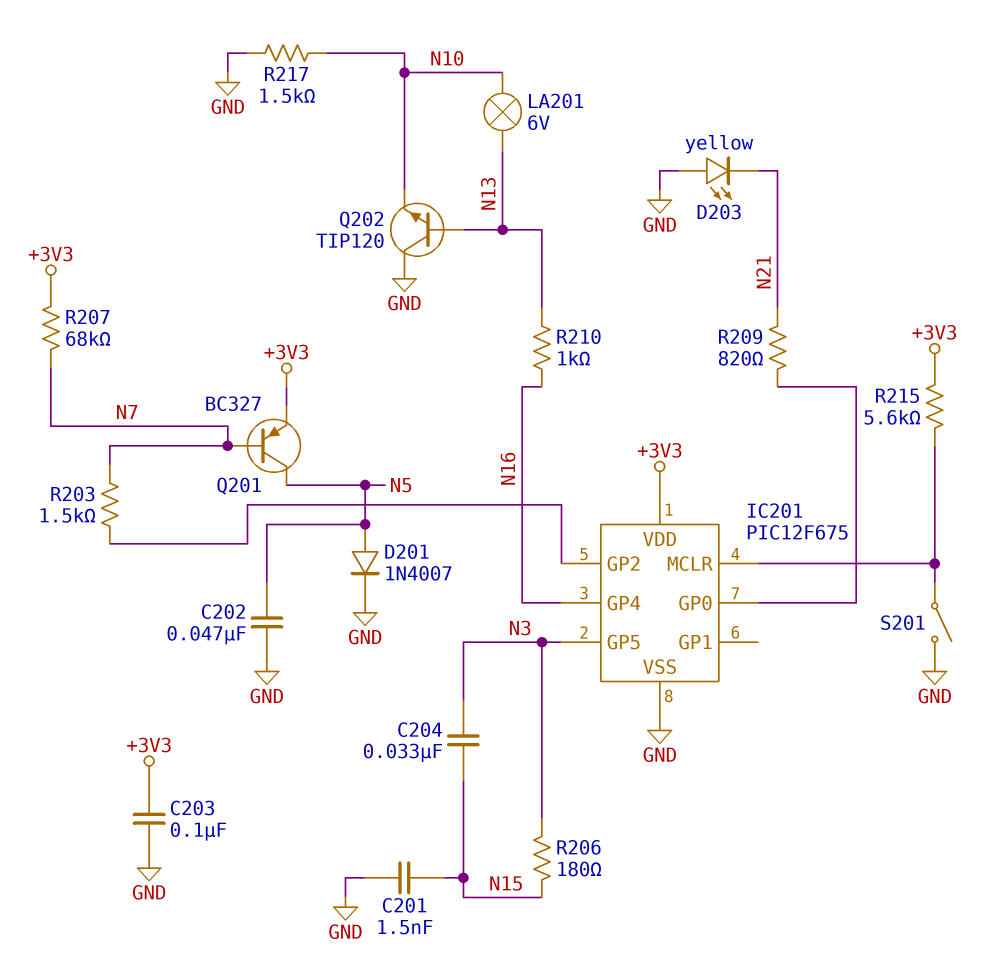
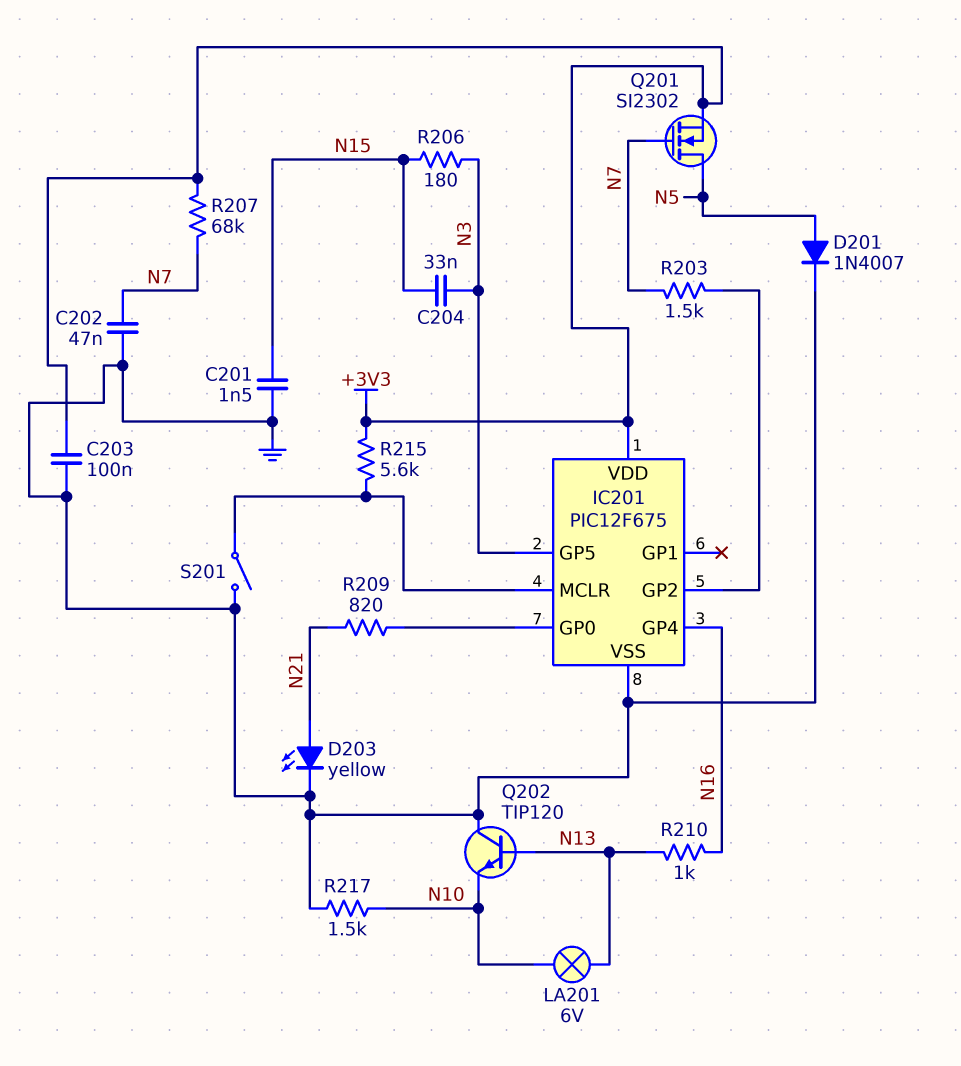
C202: 47nF (GND, N5) -> 47nF (GND, N7)
D203: LED yellow (A GND, K N21) -> LED yellow (A N21, K GND)
Q201: PNP BC327 (B N7, C N5, E +3V3) -> NMOS SI2302 (G N7, D N5, S +3V3)

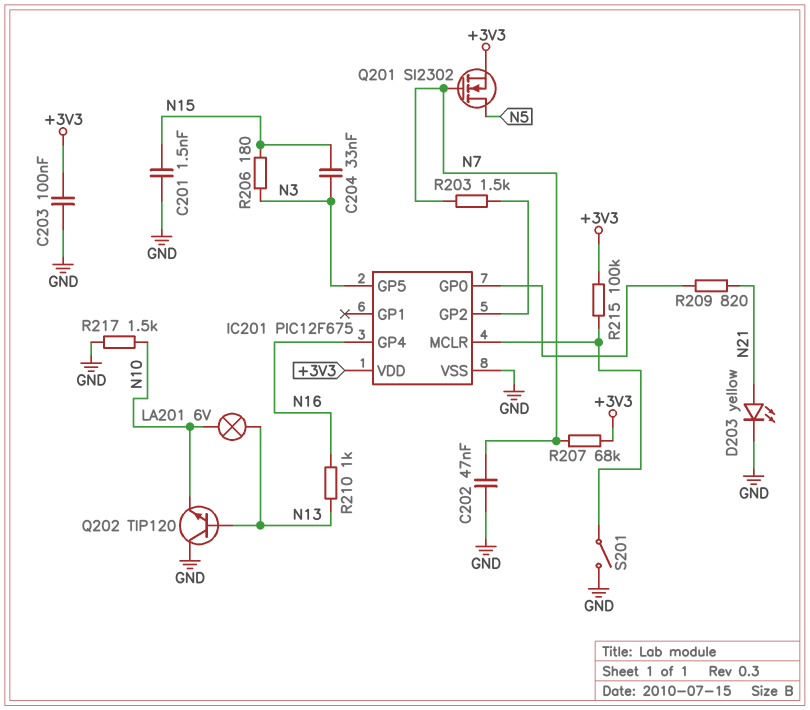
D201: diode 1N4007 (A N5, K GND) -> none
R215: 5.6k (+3V3, IC201/MCLR) -> 100k (+3V3, IC201/MCLR)

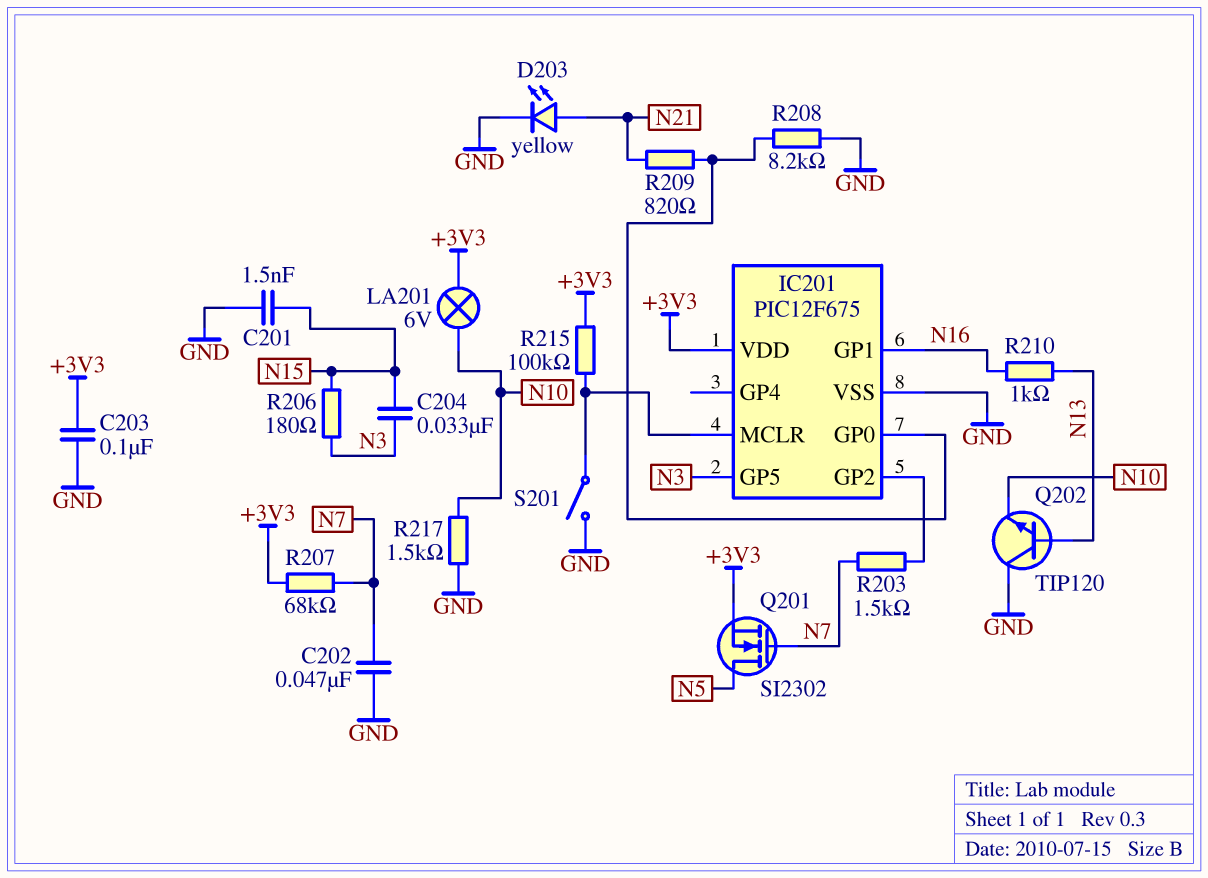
IC201 pin GP1: none -> N16
IC201 pin GP4: N16 -> none
LA201: lamp 6V (N10, N13) -> lamp 6V (+3V3, N10)
R208: none -> 8.2k (GND, IC201/GP0)

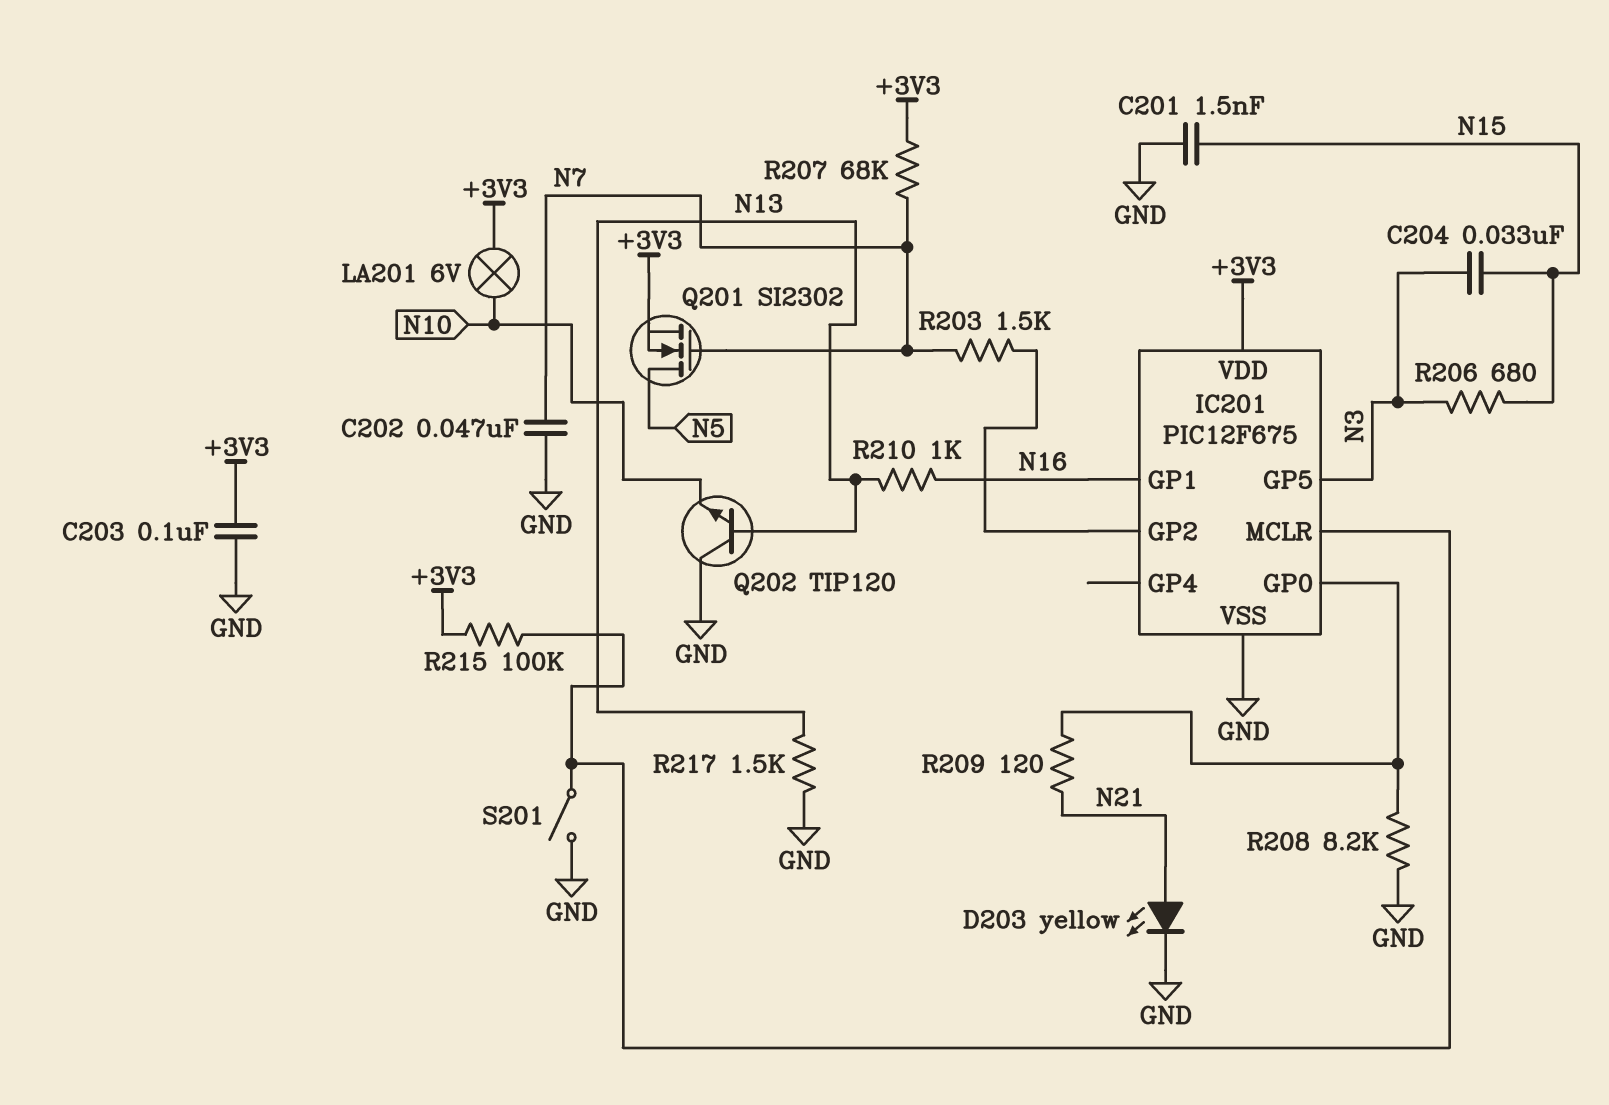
R206: 180 (N3, N15) -> 680 (N3, N15)
R209: 820 (IC201/GP0, N21) -> 120 (IC201/GP0, N21)
R217: 1.5k (GND, N10) -> 1.5k (GND, N13)

